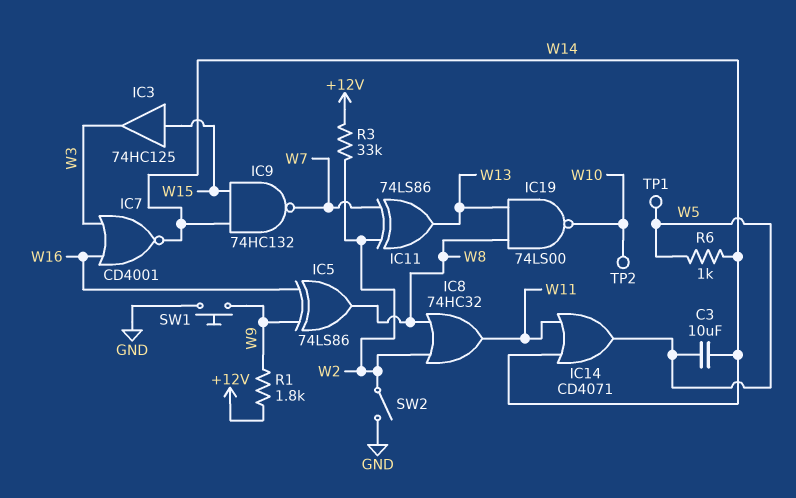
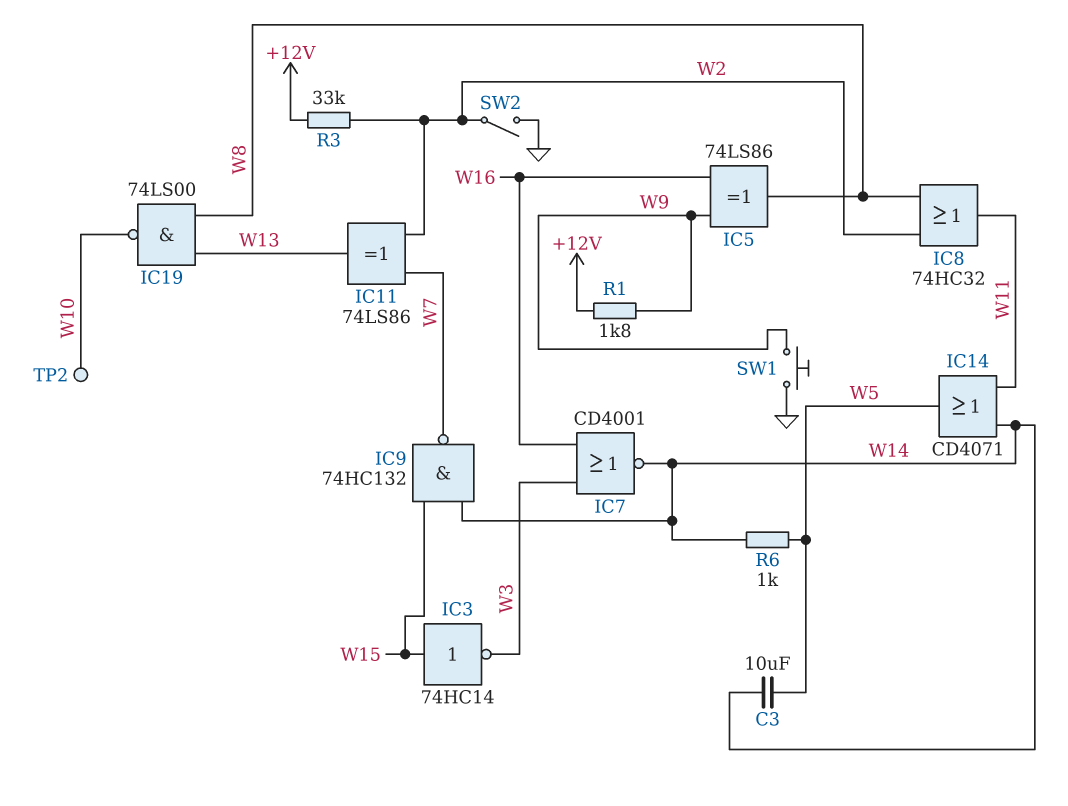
IC3: buffer 74HC125 (in W15, out W3) -> NOT 74HC14 (in W15, out W3)
TP1: test point (W5) -> none

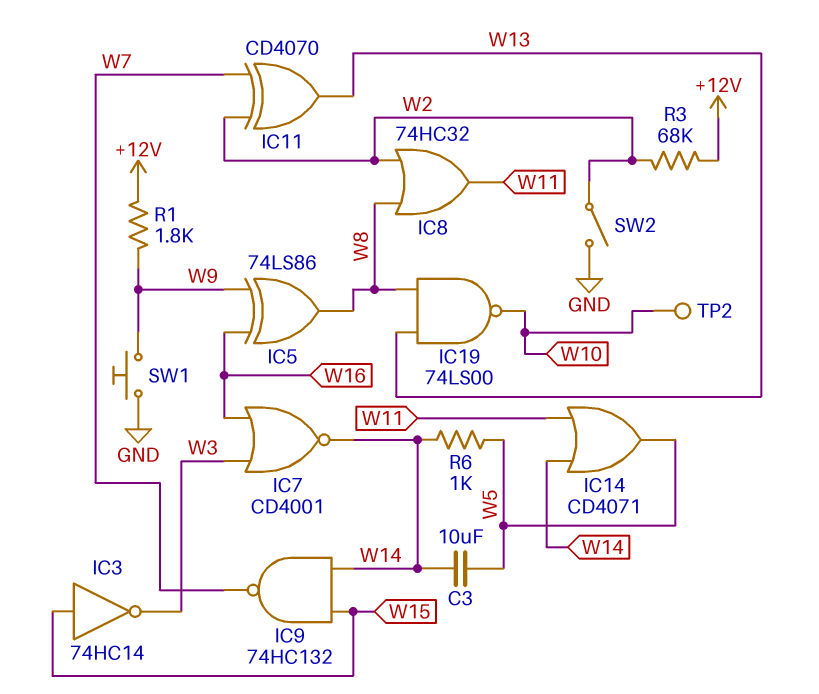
IC11: XOR 74LS86 (in W2, in W7, out W13) -> XOR CD4070 (in W2, in W7, out W13)
R3: 33k (+12V, W2) -> 68k (+12V, W2)

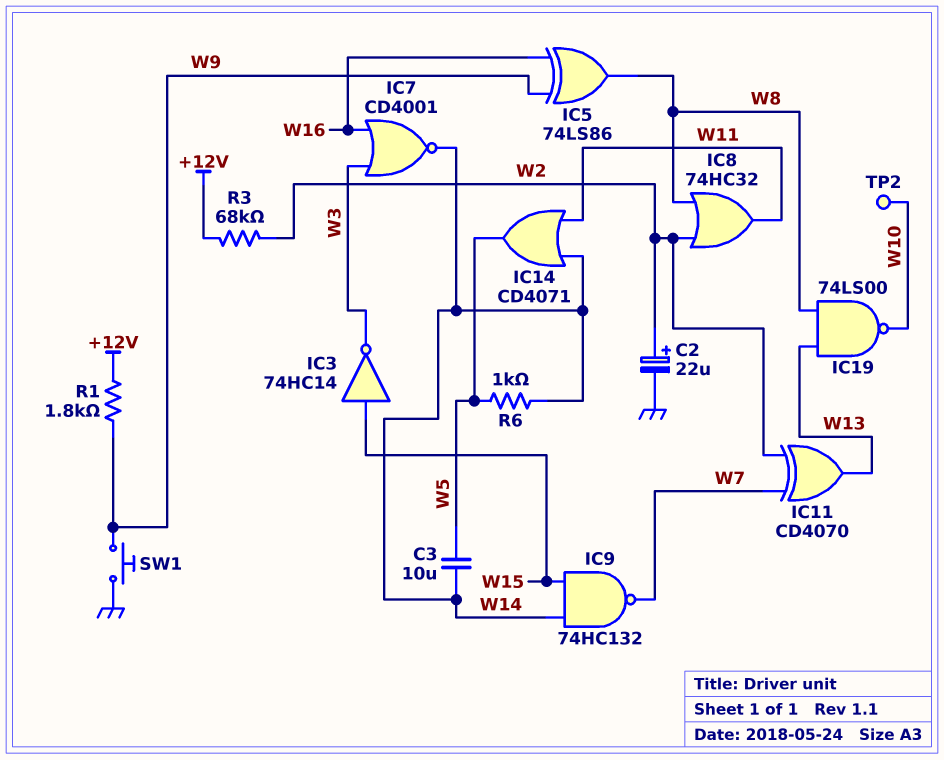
C2: none -> 22uF (plus W2, minus GND)
SW2: switch (GND, W2) -> none

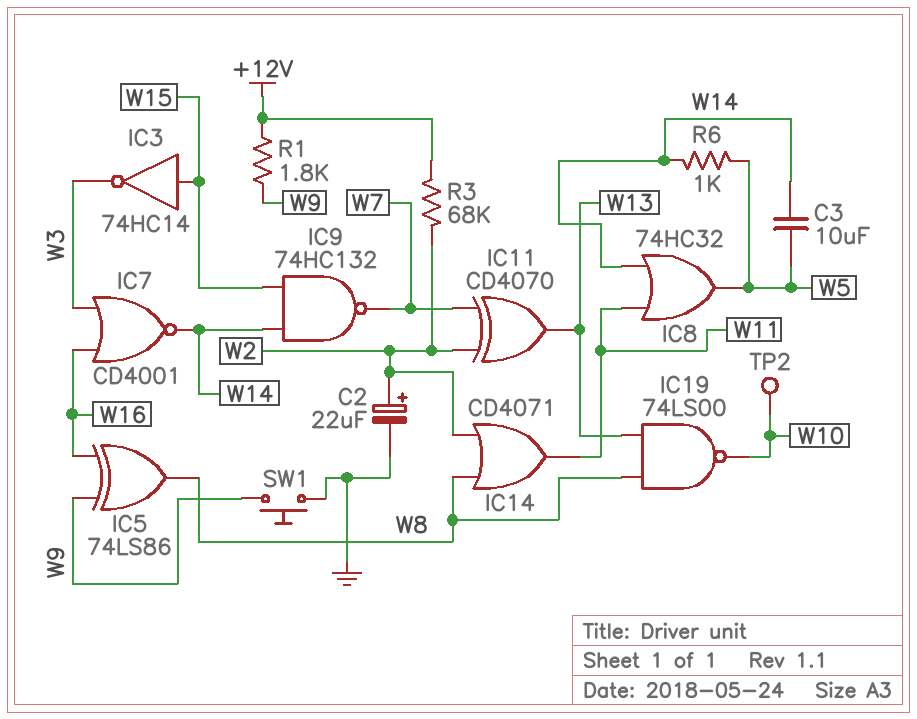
IC8: OR 74HC32 (in W2, in W8, out W11) -> OR 74HC32 (in W11, in W14, out W5)
IC14: OR CD4071 (in W11, in W14, out W5) -> OR CD4071 (in W2, in W8, out W11)

